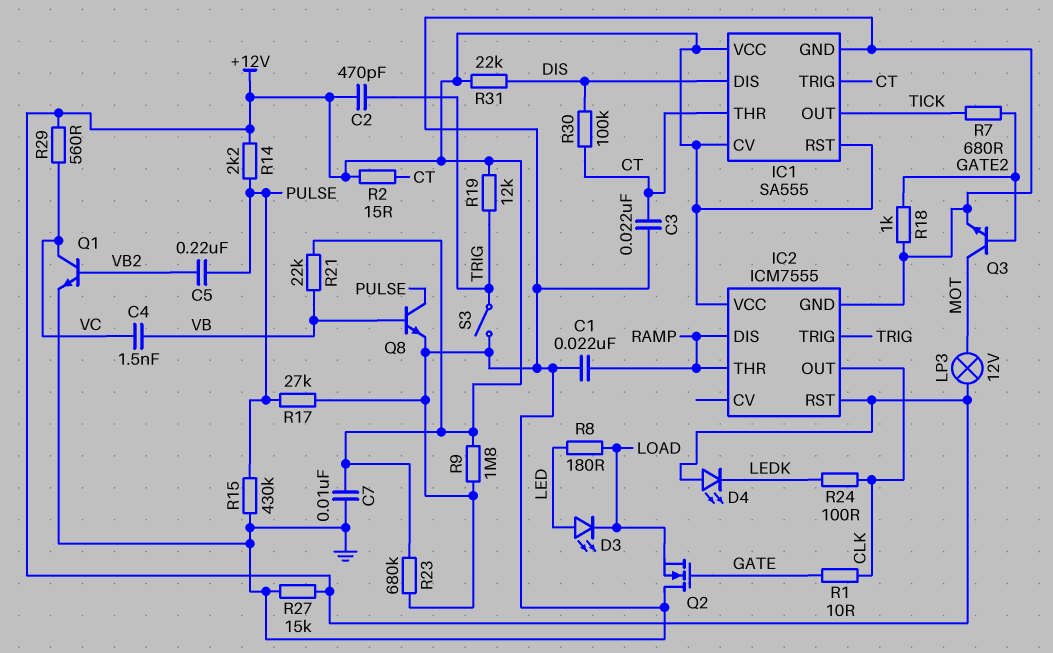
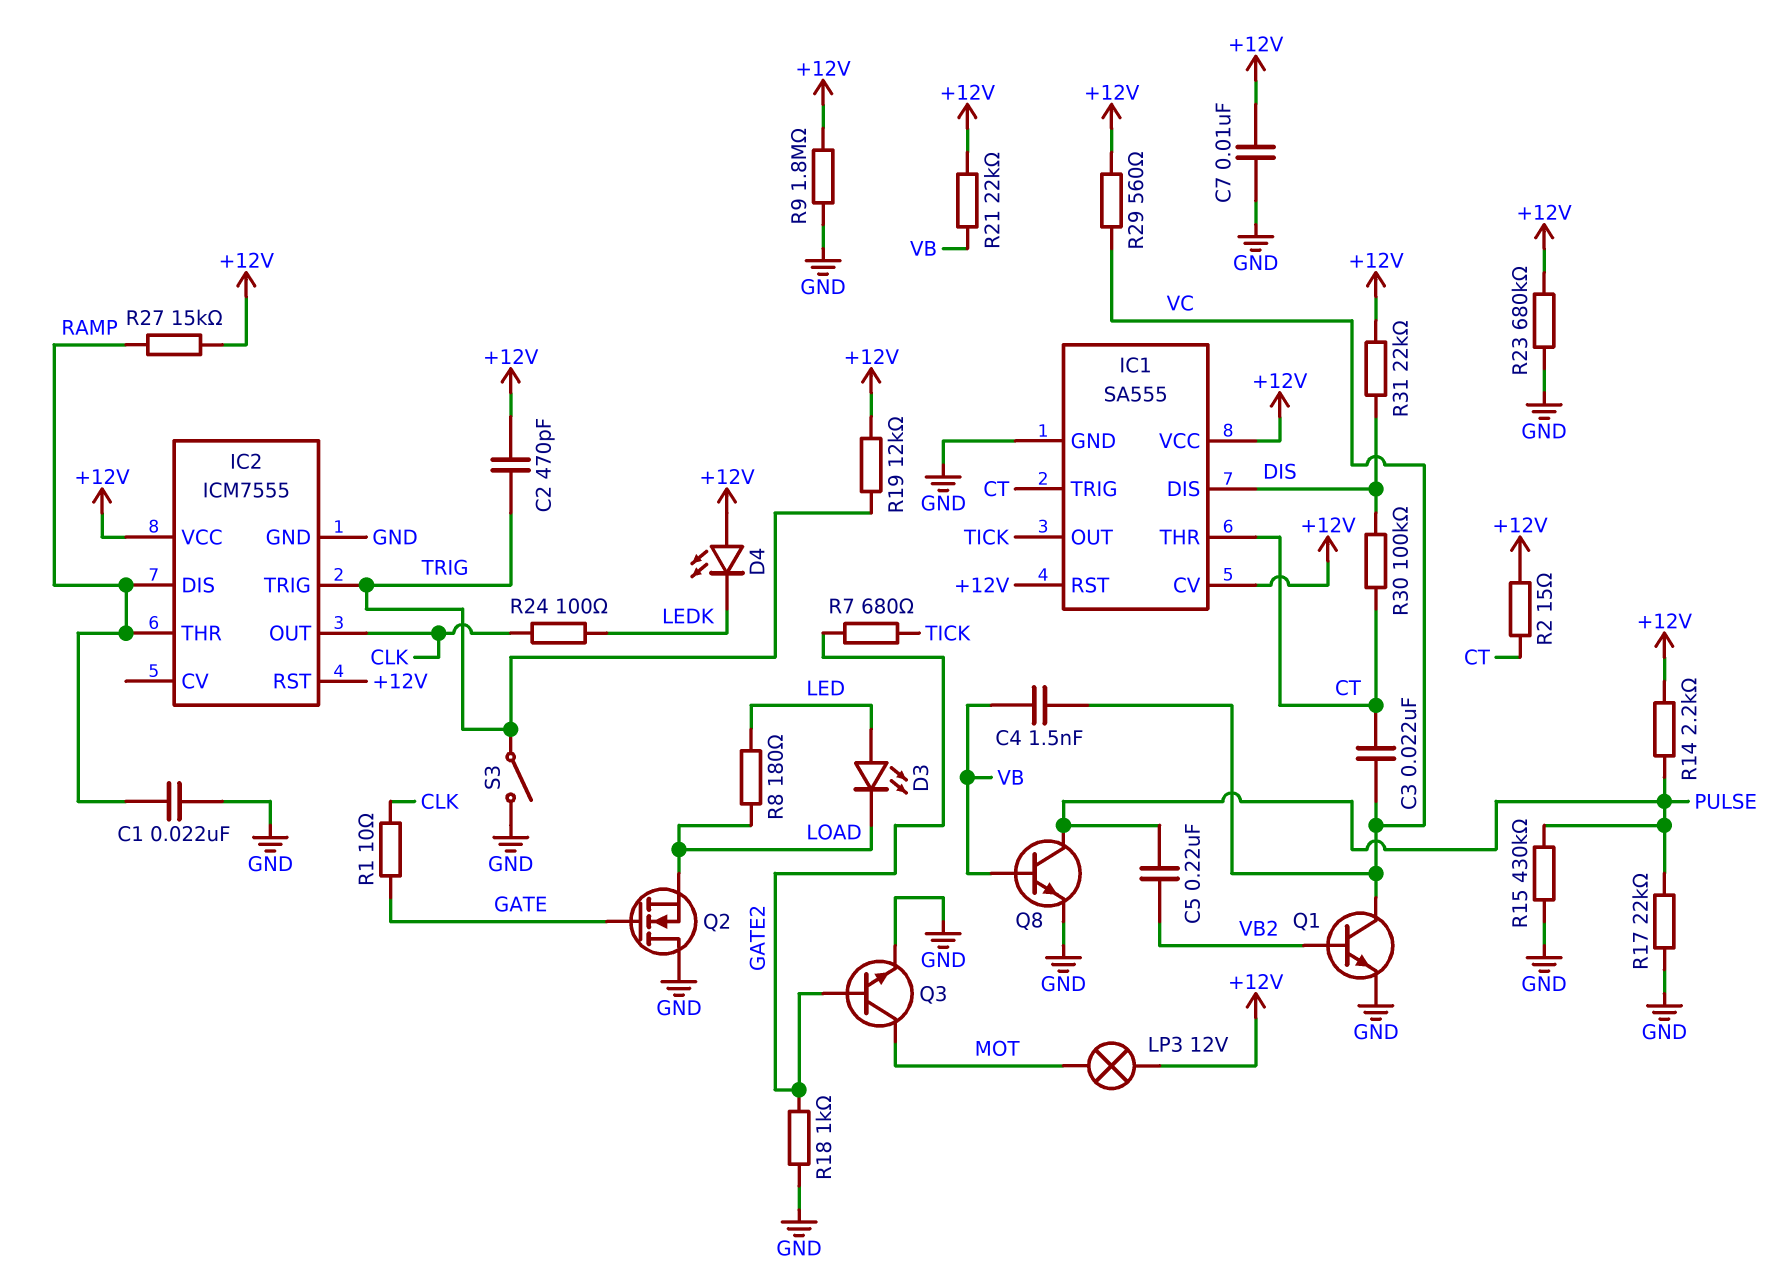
C3: 22nF (CT, GND) -> 22nF (CT, VC)
R17: 27k (GND, PULSE) -> 22k (GND, PULSE)
R27: 15k (+12V, GND) -> 15k (+12V, RAMP)

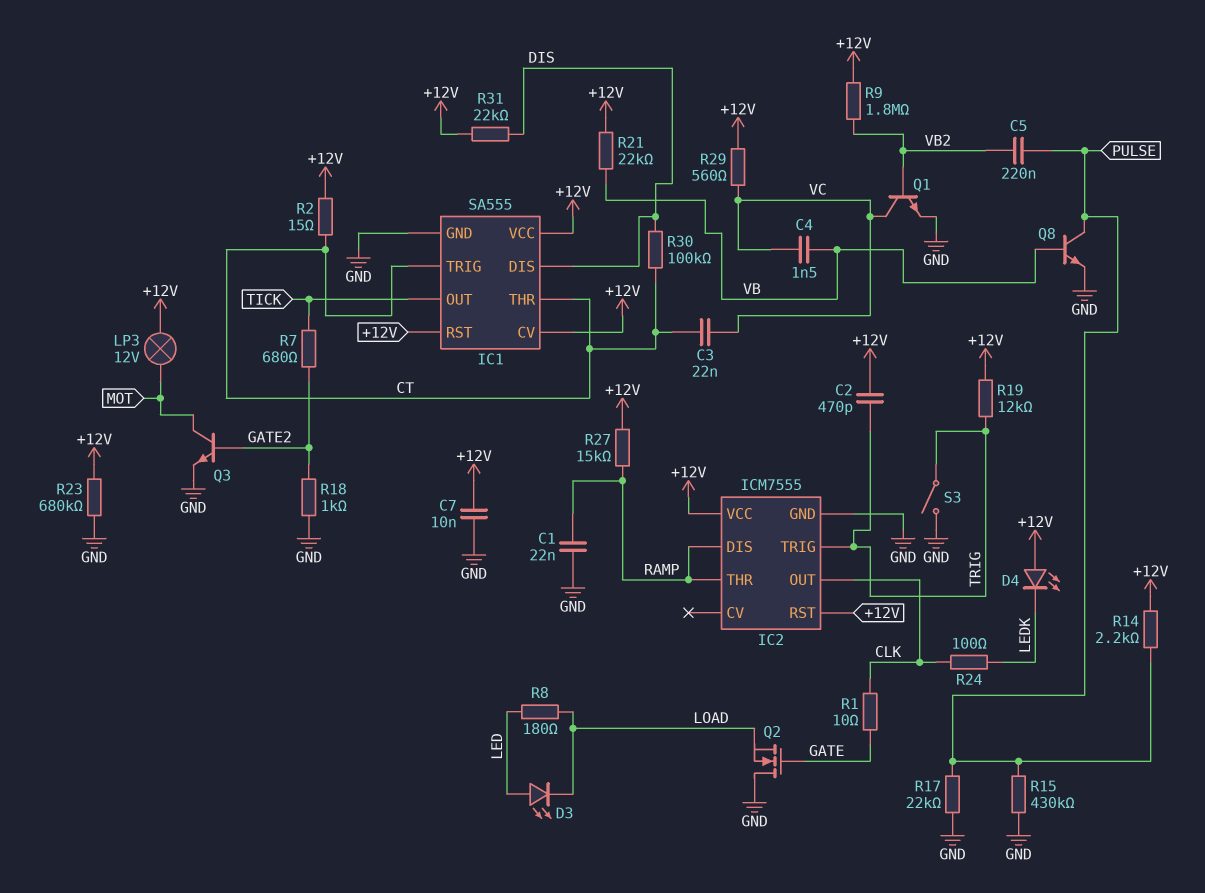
R9: 1.8M (+12V, GND) -> 1.8M (+12V, VB2)

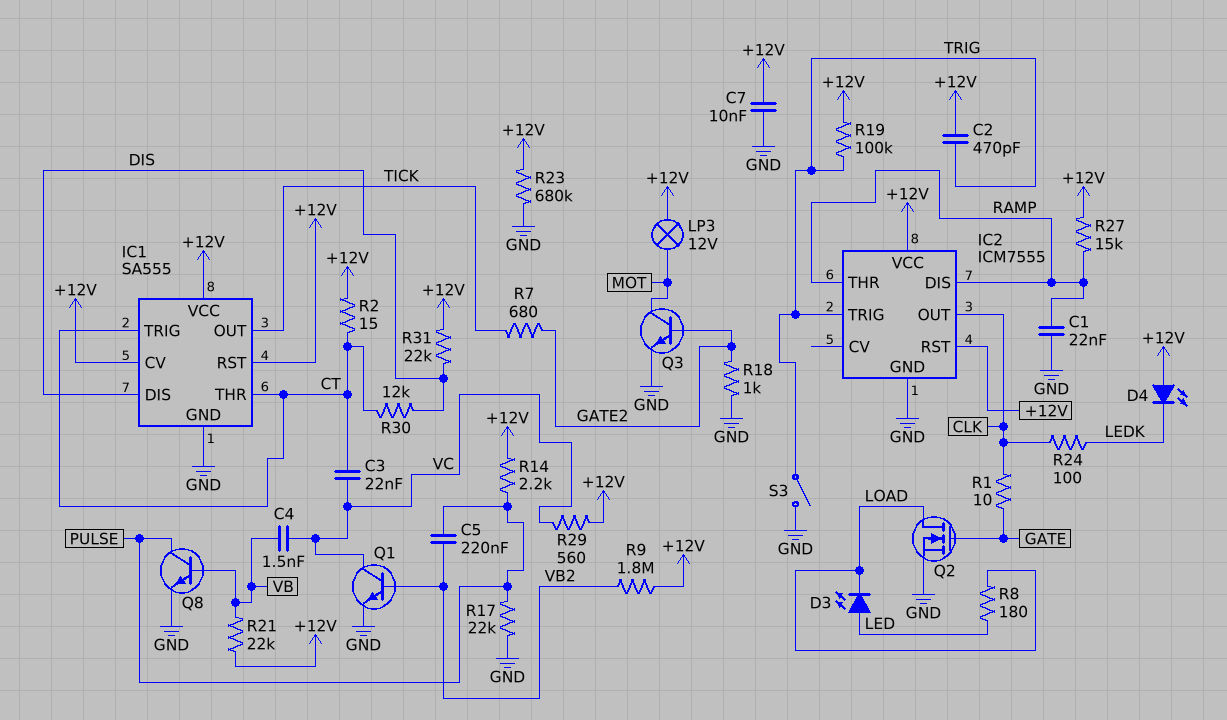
Q2: NMOS (G GATE, D GND, S LOAD) -> NMOS (G GATE, D LOAD, S GND)
R15: 430k (GND, PULSE) -> none
R19: 12k (+12V, TRIG) -> 100k (+12V, TRIG)
R30: 100k (CT, DIS) -> 12k (CT, DIS)

